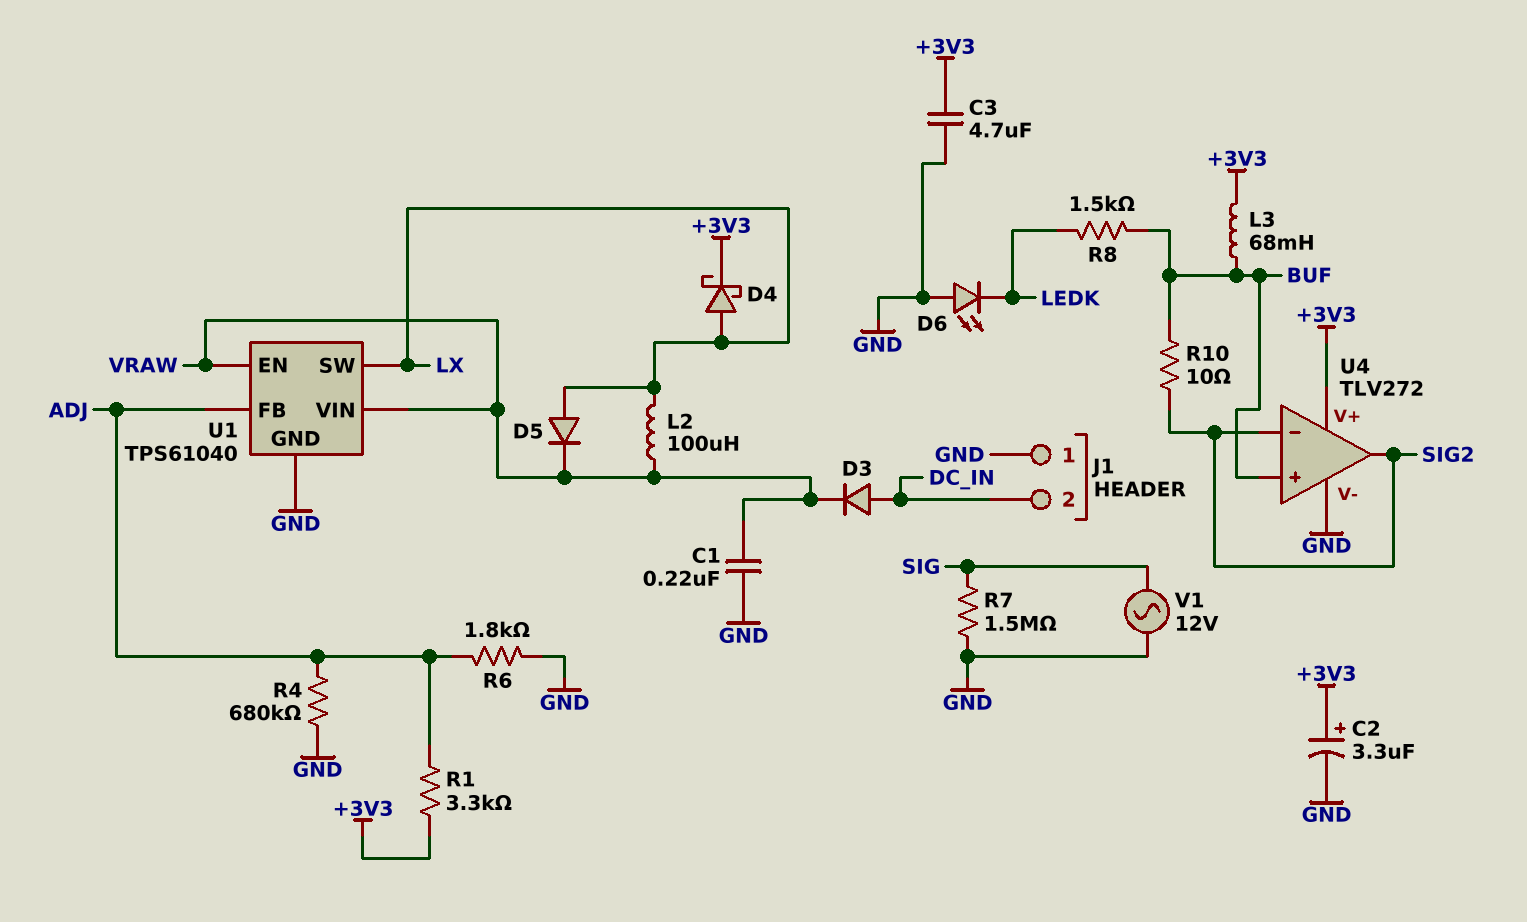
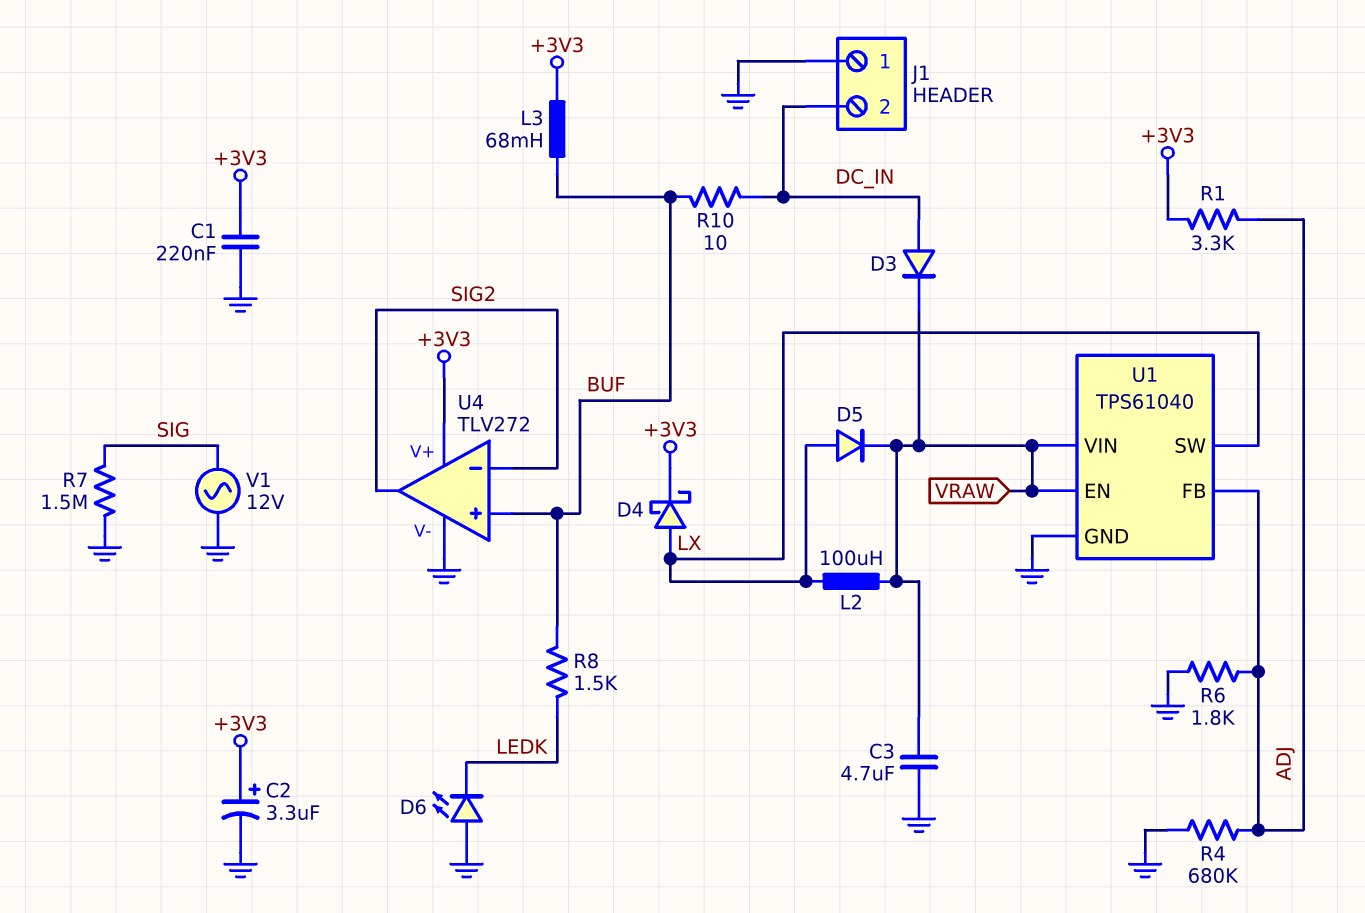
C1: 220nF (GND, VRAW) -> 220nF (+3V3, GND)
C3: 4.7uF (+3V3, GND) -> 4.7uF (GND, VRAW)
R10: 10 (BUF, SIG2) -> 10 (BUF, DC_IN)

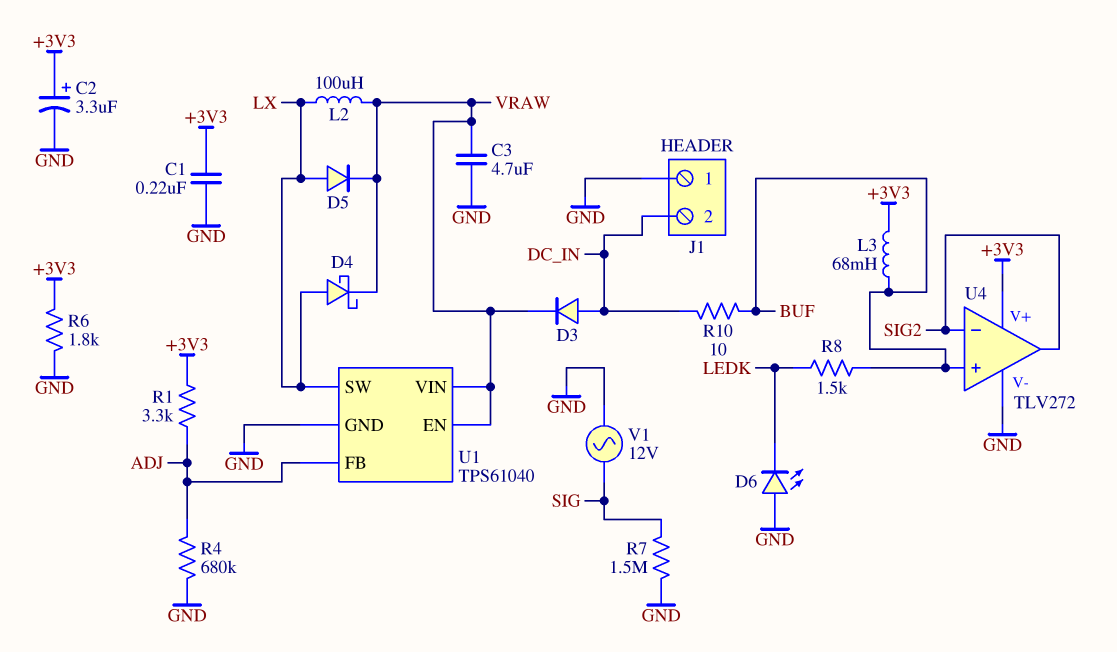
D4: schottky (A LX, K +3V3) -> schottky (A LX, K VRAW)
R6: 1.8k (ADJ, GND) -> 1.8k (+3V3, GND)

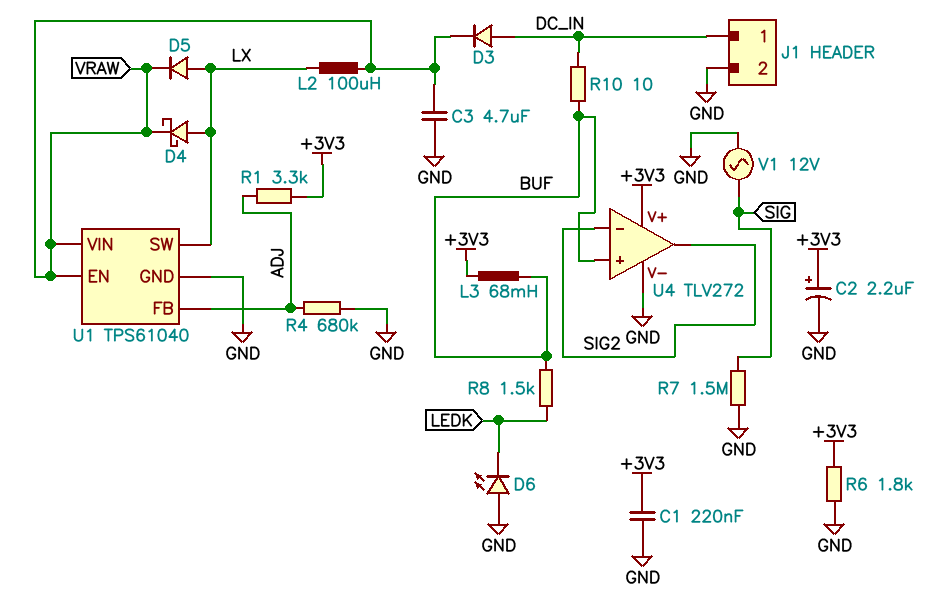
C2: 3.3uF (plus +3V3, minus GND) -> 2.2uF (plus +3V3, minus GND)
J1 pin 1: GND -> DC_IN
J1 pin 2: DC_IN -> GND

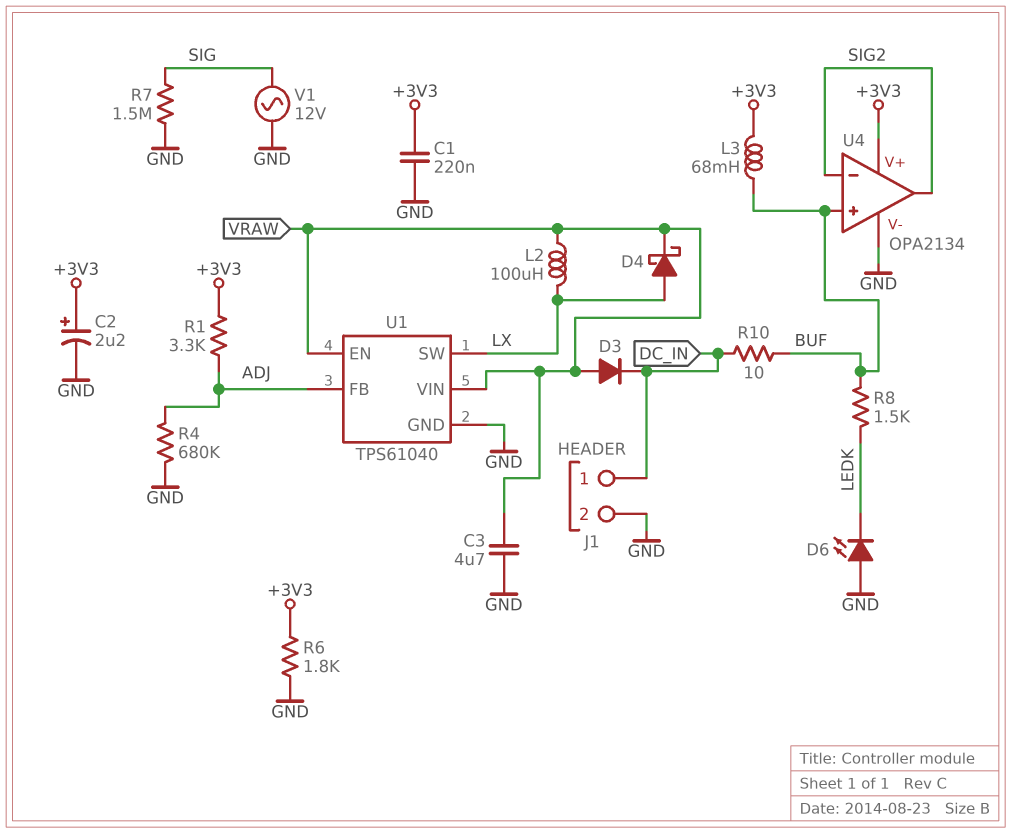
D3: diode (A DC_IN, K VRAW) -> diode (A VRAW, K DC_IN)
D5: diode (A LX, K VRAW) -> none
U4: TLV272 -> OPA2134

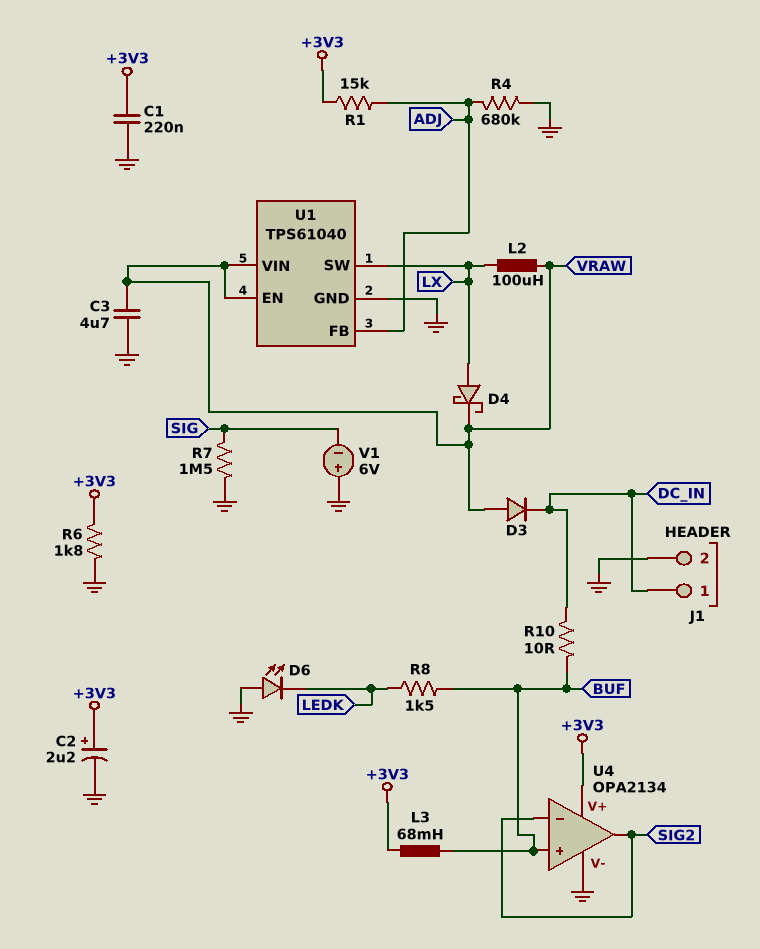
R1: 3.3k (+3V3, ADJ) -> 15k (+3V3, ADJ)
V1: AC 12V (GND, SIG) -> 6V (plus GND, minus SIG)

